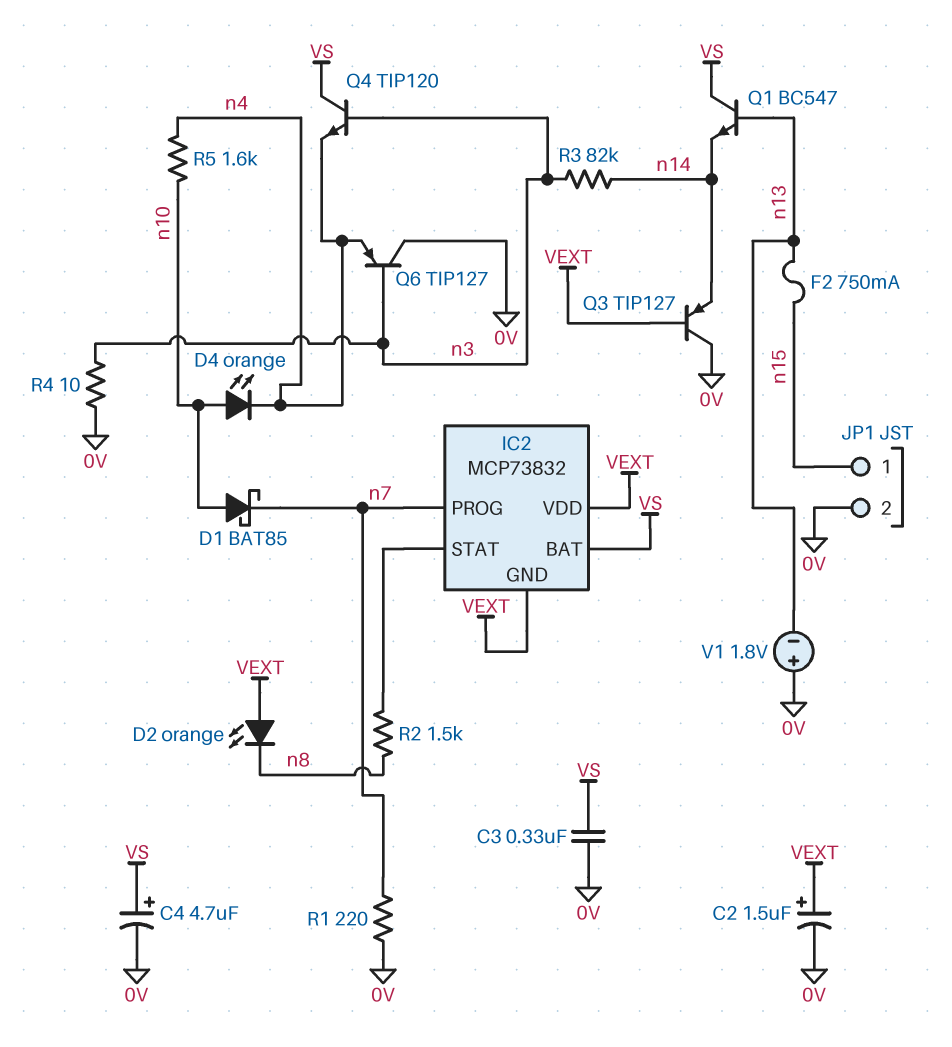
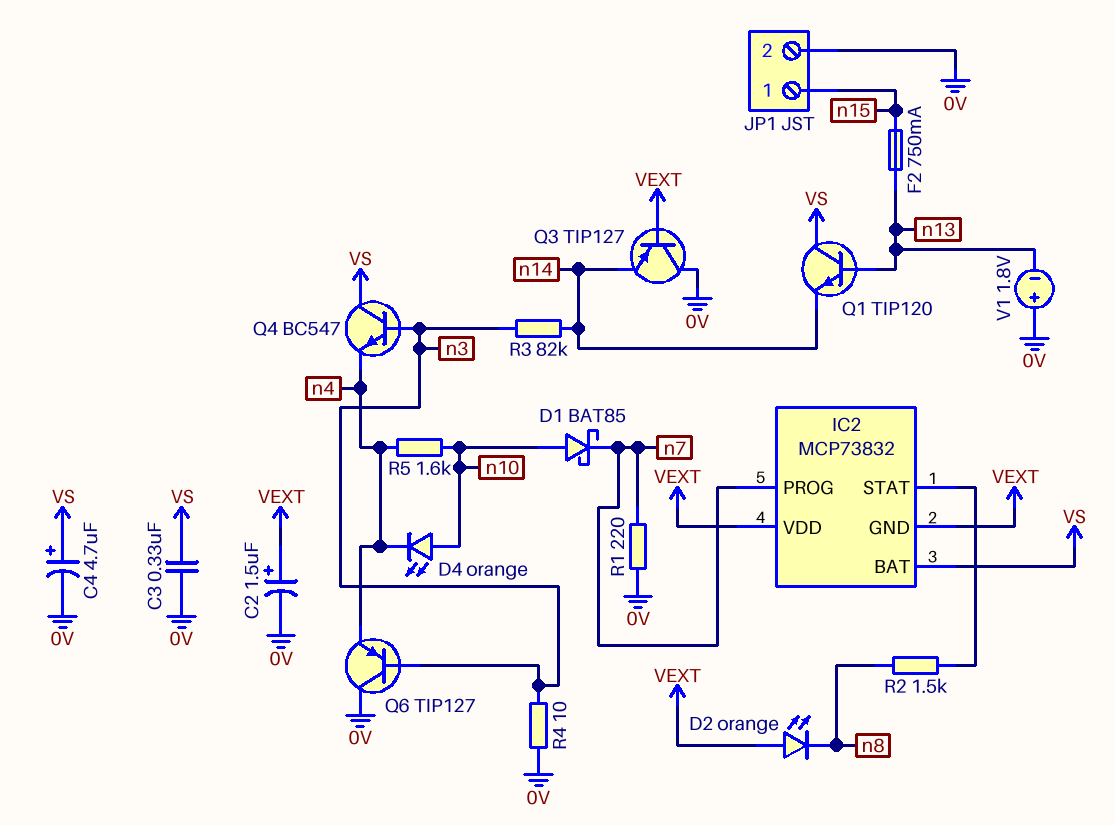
Q1: NPN BC547 (B n13, C VS, E n14) -> NPN TIP120 (B n13, C VS, E n14)
Q4: NPN TIP120 (B n3, C VS, E n4) -> NPN BC547 (B n3, C VS, E n4)

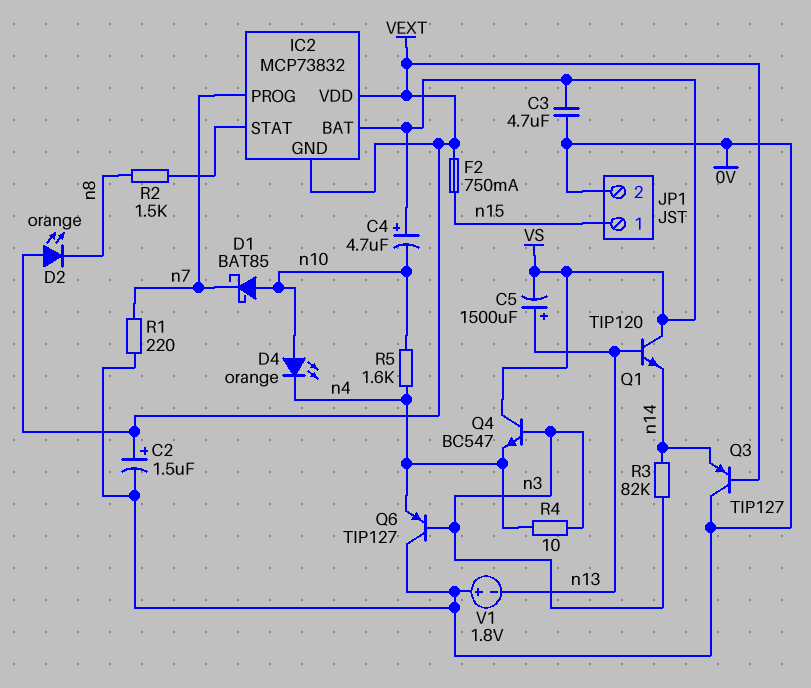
C3: 330nF (0V, VS) -> 4.7uF (0V, VS)
C4: 4.7uF (plus VS, minus 0V) -> 4.7uF (plus VS, minus n10)
C5: none -> 1500uF (plus n13, minus VS)
F2: 750mA (n13, n15) -> 750mA (VEXT, n15)
R4: 10 (0V, n3) -> 10 (n3, n4)

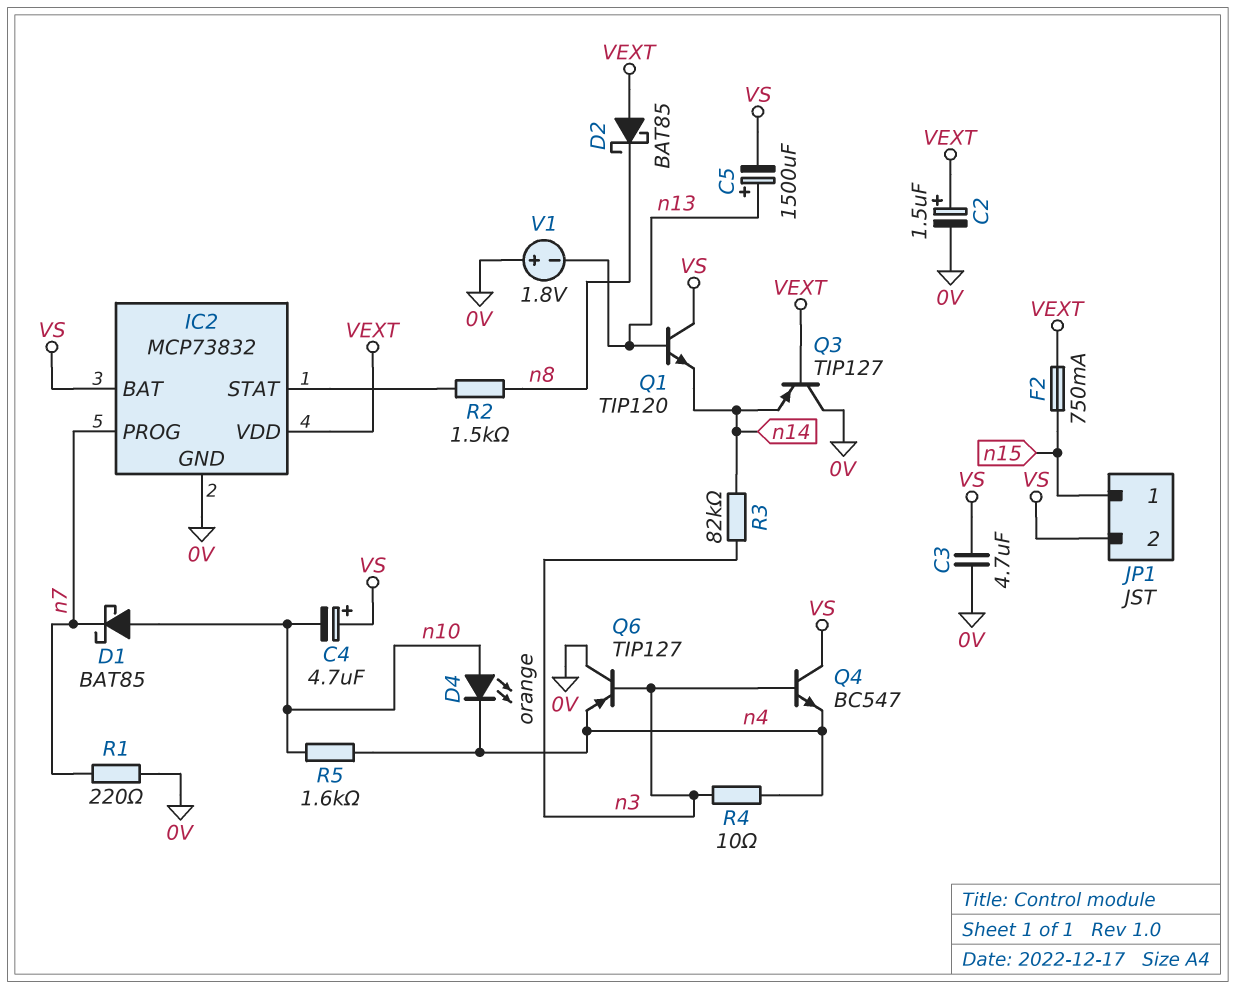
D2: LED orange (A VEXT, K n8) -> schottky BAT85 (A VEXT, K n8)
IC2 pin GND: VEXT -> 0V
JP1 pin 2: 0V -> VS

